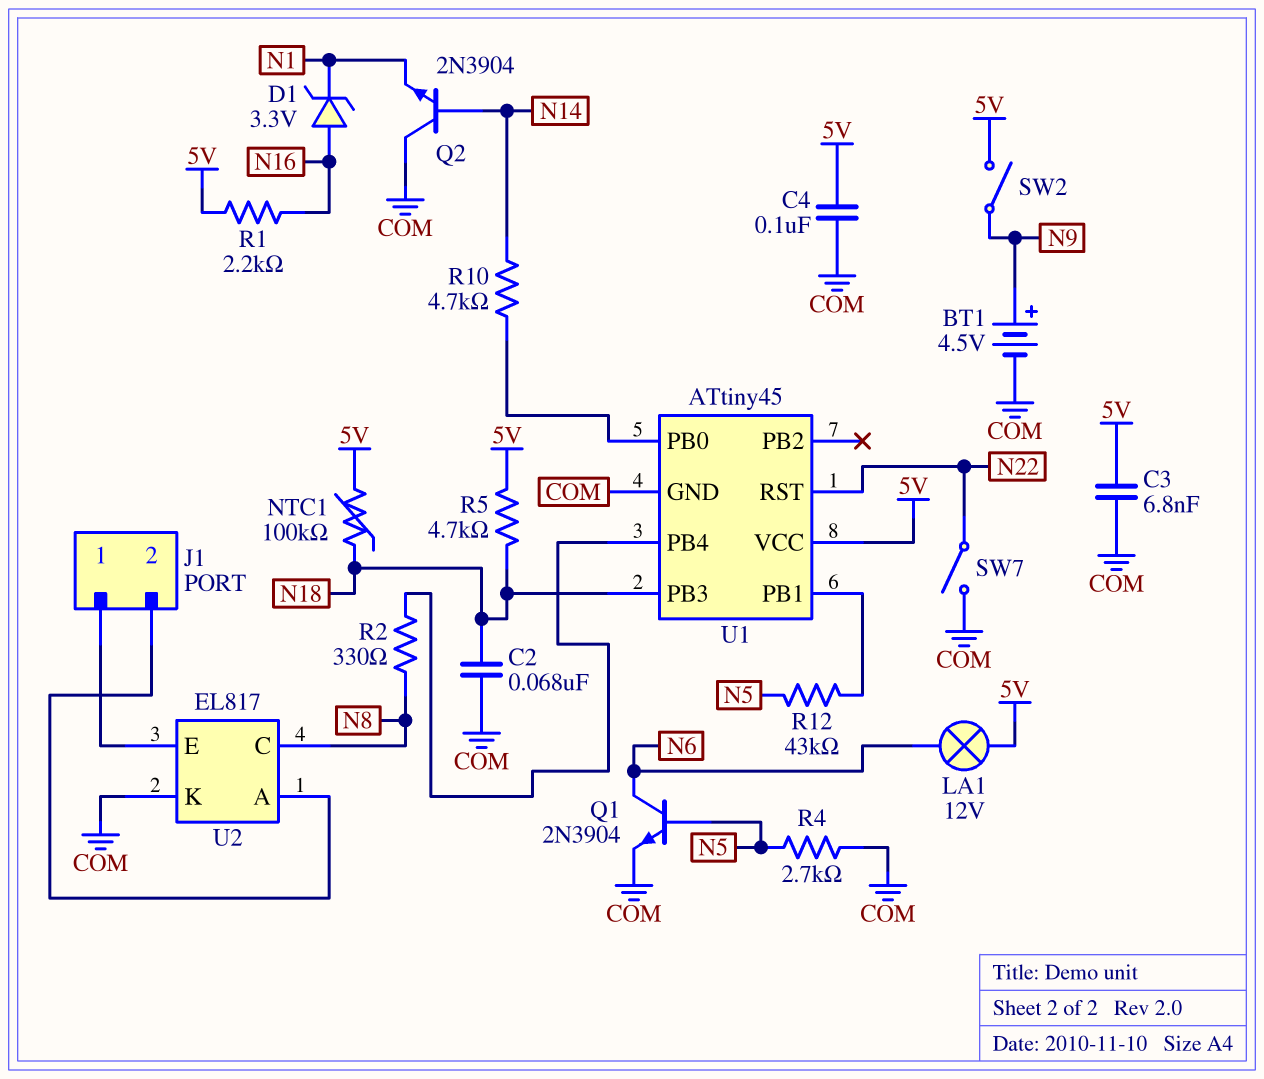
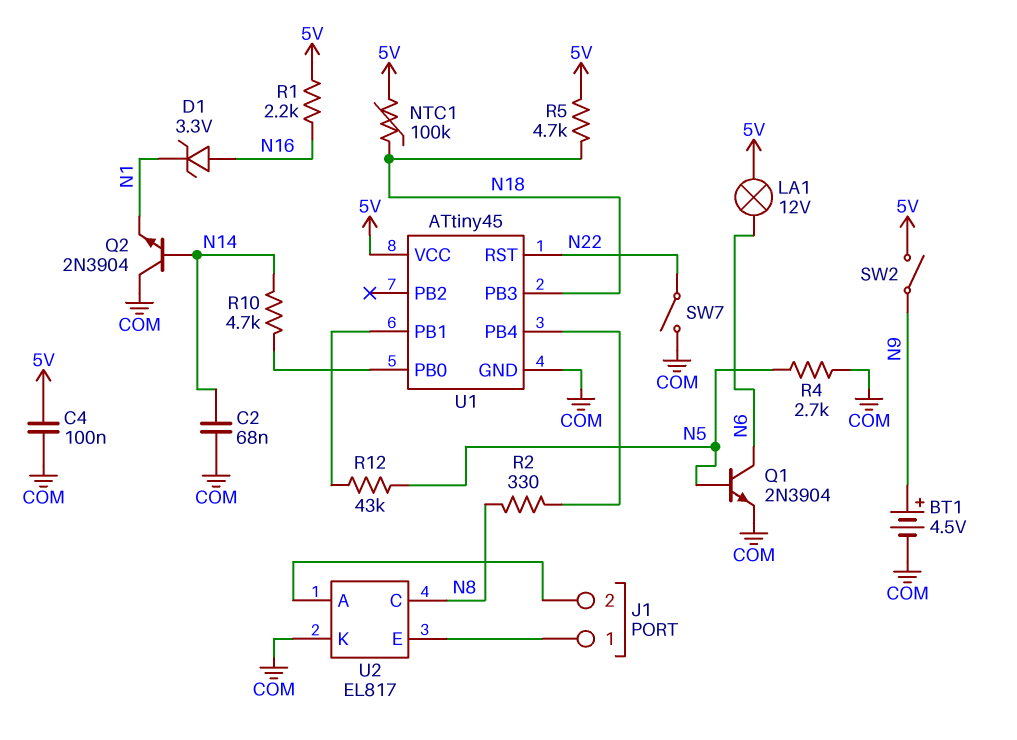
C2: 68nF (COM, N18) -> 68nF (COM, N14)
C3: 6.8nF (5V, COM) -> none

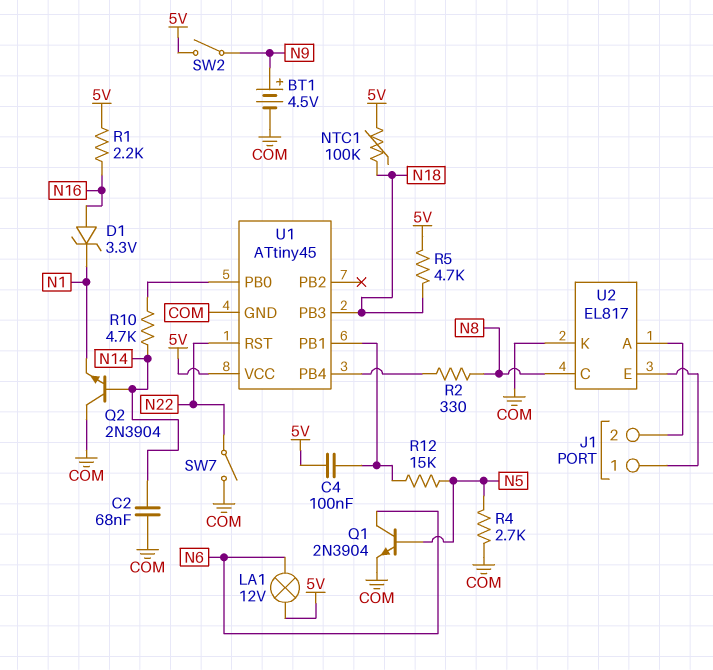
C4: 100nF (5V, COM) -> 100nF (5V, U1/PB1)
R12: 43k (N5, U1/PB1) -> 15k (N5, U1/PB1)

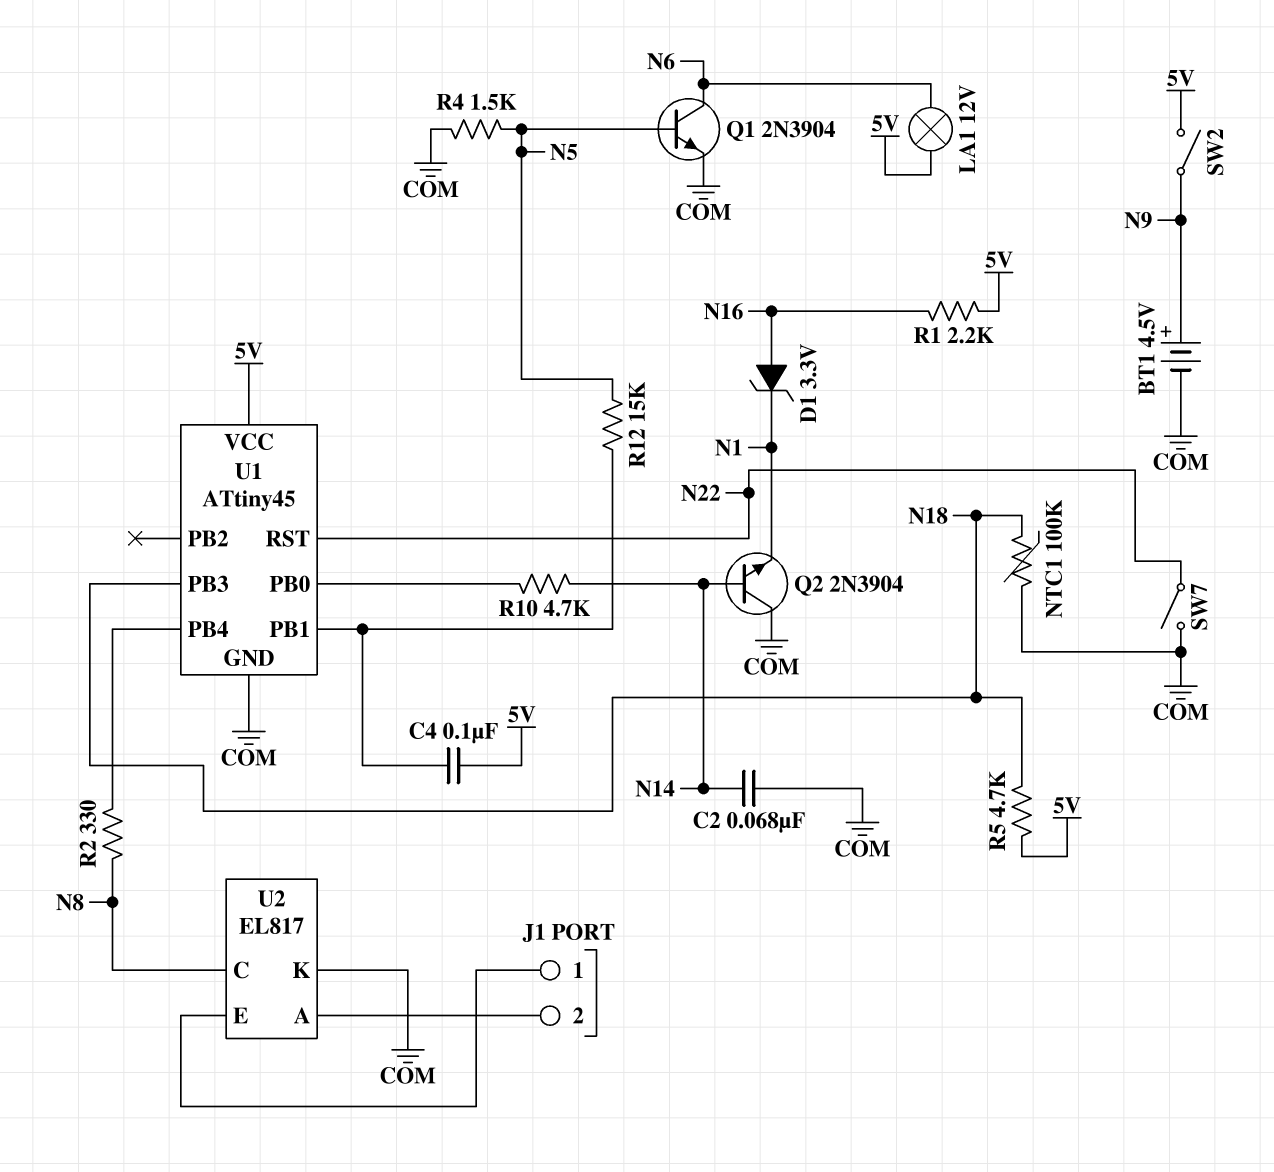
NTC1: 100k (5V, N18) -> 100k (COM, N18)
R4: 2.7k (COM, N5) -> 1.5k (COM, N5)

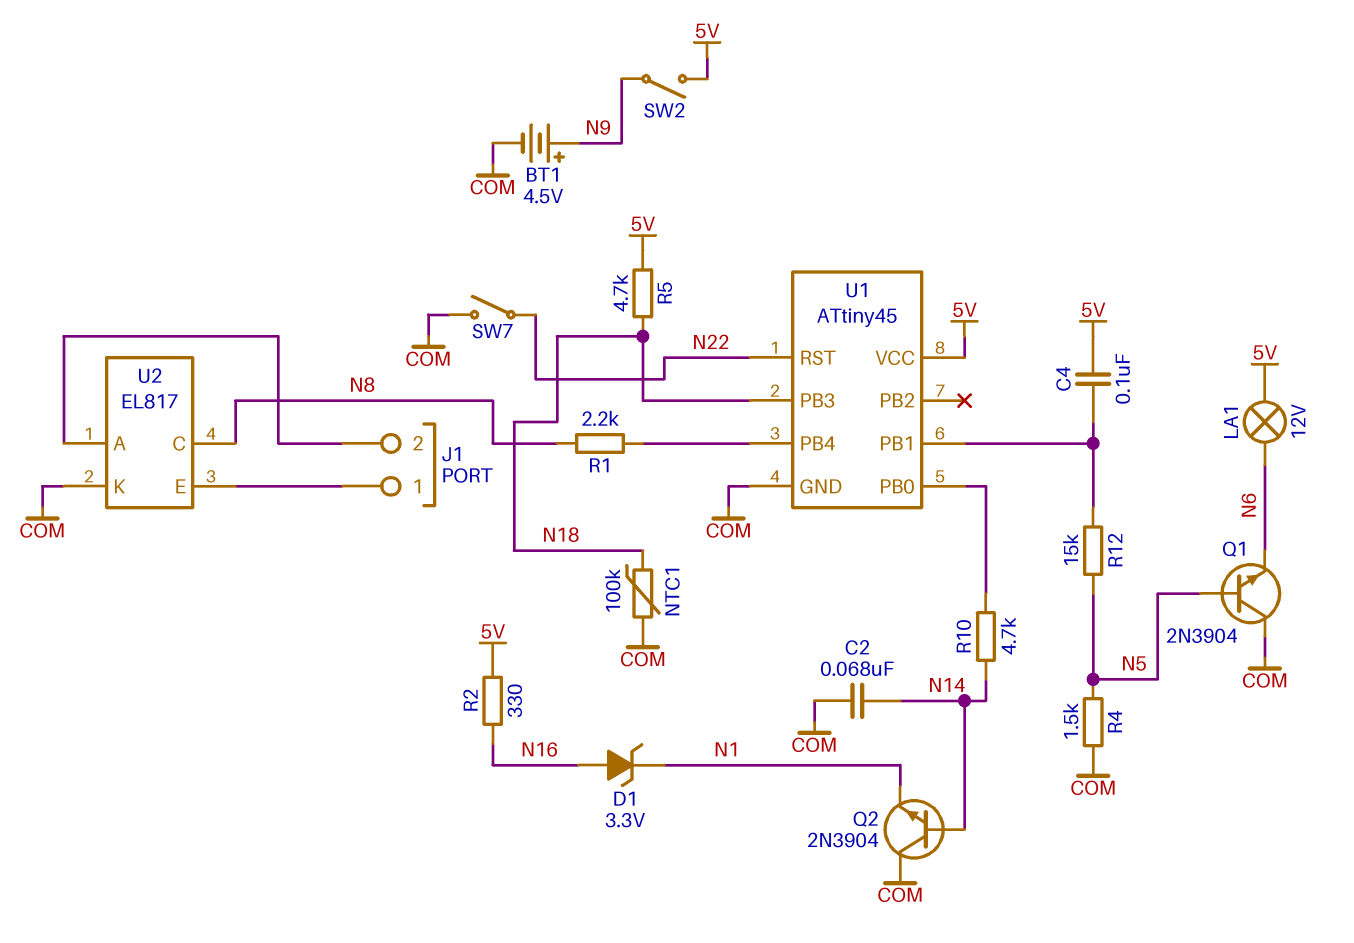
Q1: NPN 2N3904 (B N5, C N6, E COM) -> NPN 2N3904 (B N5, C COM, E N6)
R1: 2.2k (5V, N16) -> 2.2k (N8, U1/PB4)
R2: 330 (N8, U1/PB4) -> 330 (5V, N16)

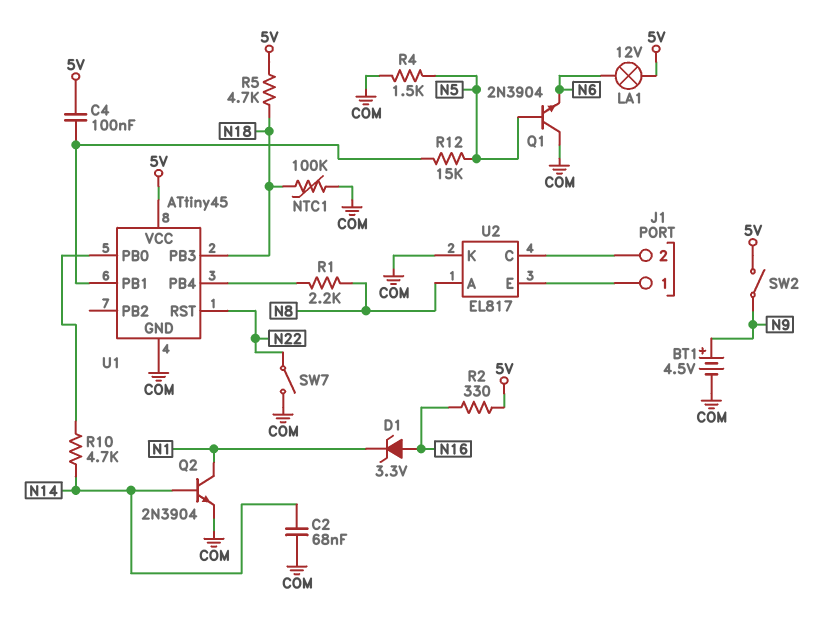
Q2: NPN 2N3904 (B N14, C COM, E N1) -> NPN 2N3904 (B N14, C N1, E COM)
U2 pin A: J1/2 -> N8
U2 pin C: N8 -> J1/2

